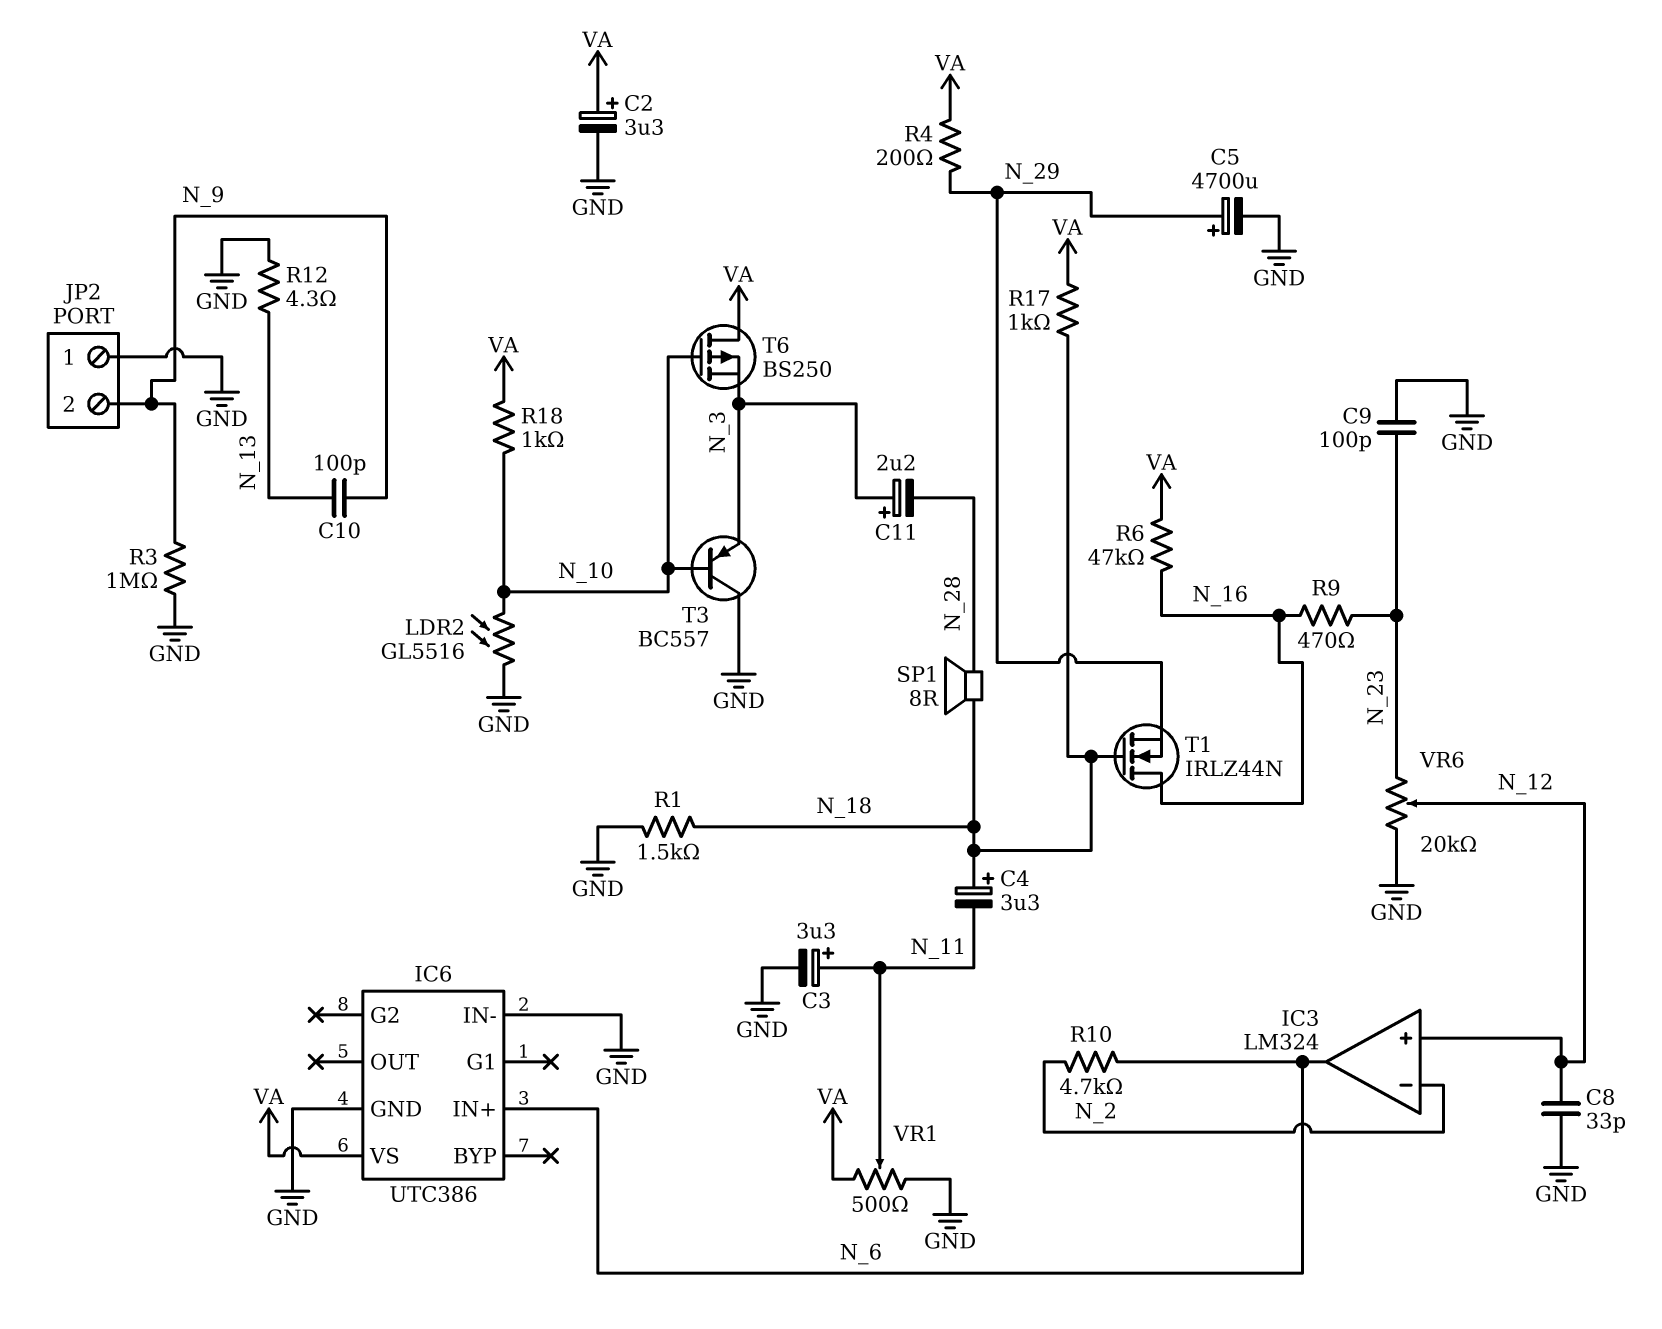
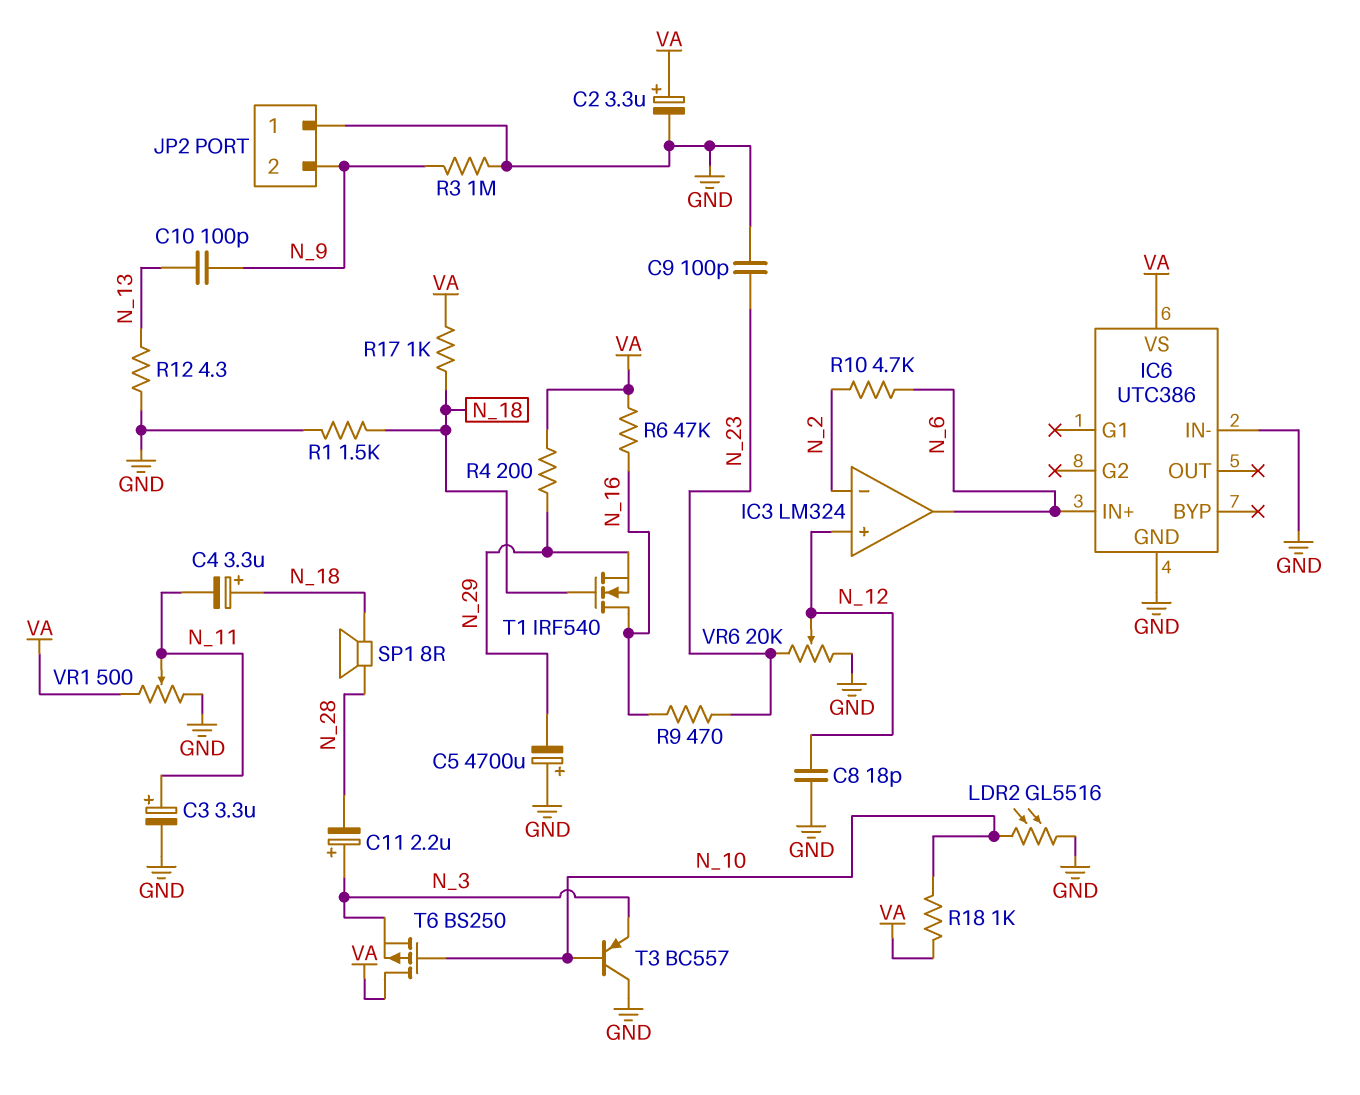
C5: 4700uF (plus N_29, minus GND) -> 4700uF (plus GND, minus N_29)
C8: 33pF (GND, N_12) -> 18pF (GND, N_12)
T1: NMOS IRLZ44N (G N_18, D N_16, S N_29) -> NMOS IRF540 (G N_18, D N_16, S N_29)

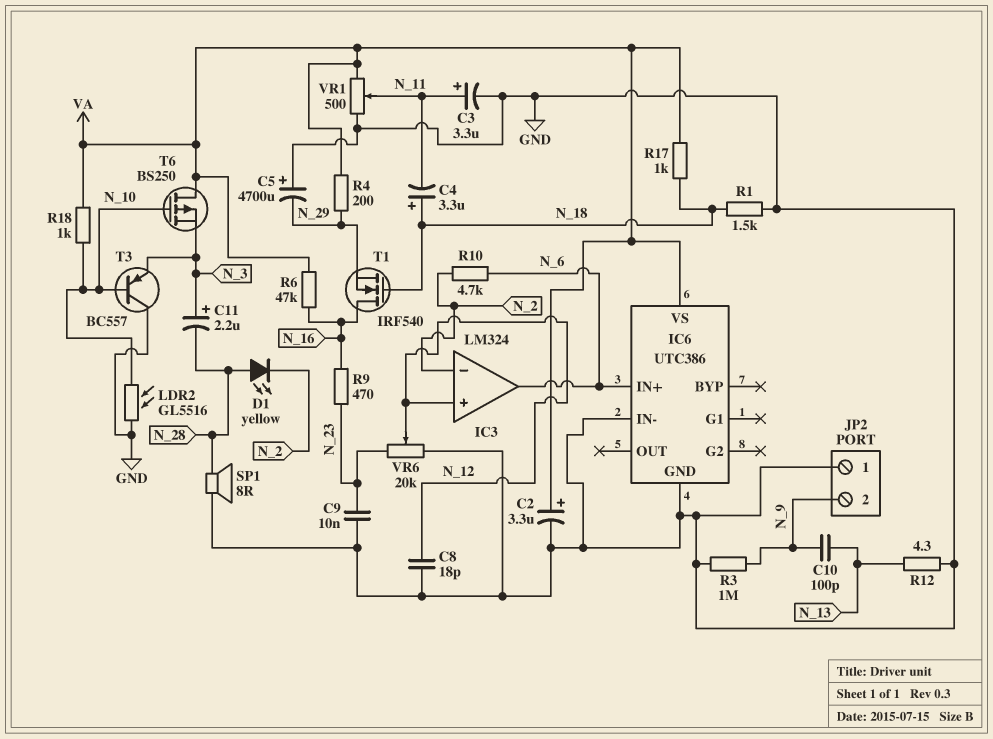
C9: 100pF (GND, N_23) -> 10nF (GND, N_23)
D1: none -> LED yellow (A N_28, K N_2)
SP1: speaker 8R (N_18, N_28) -> speaker 8R (GND, N_28)

